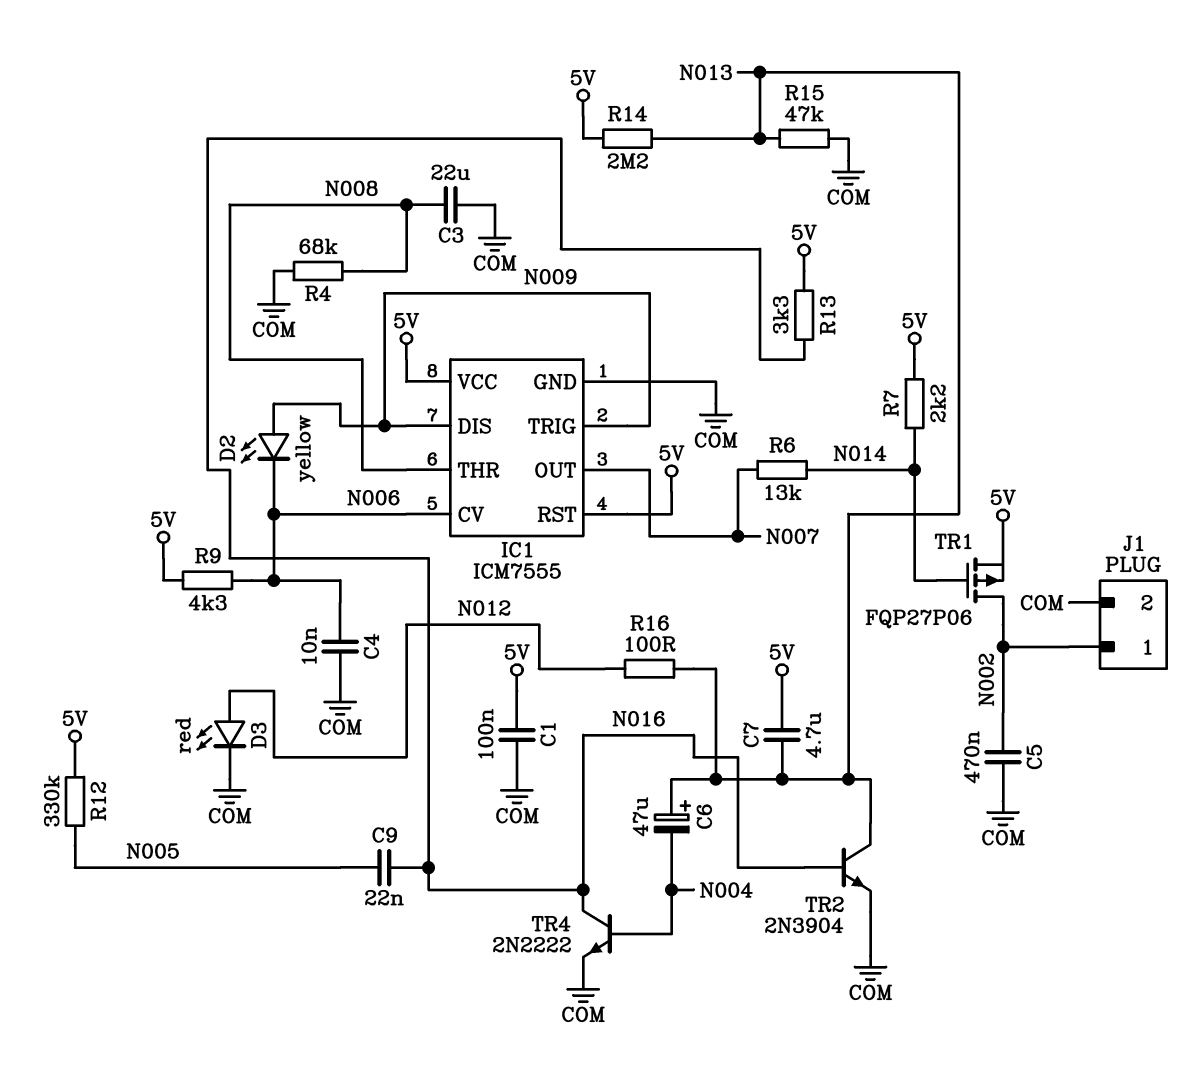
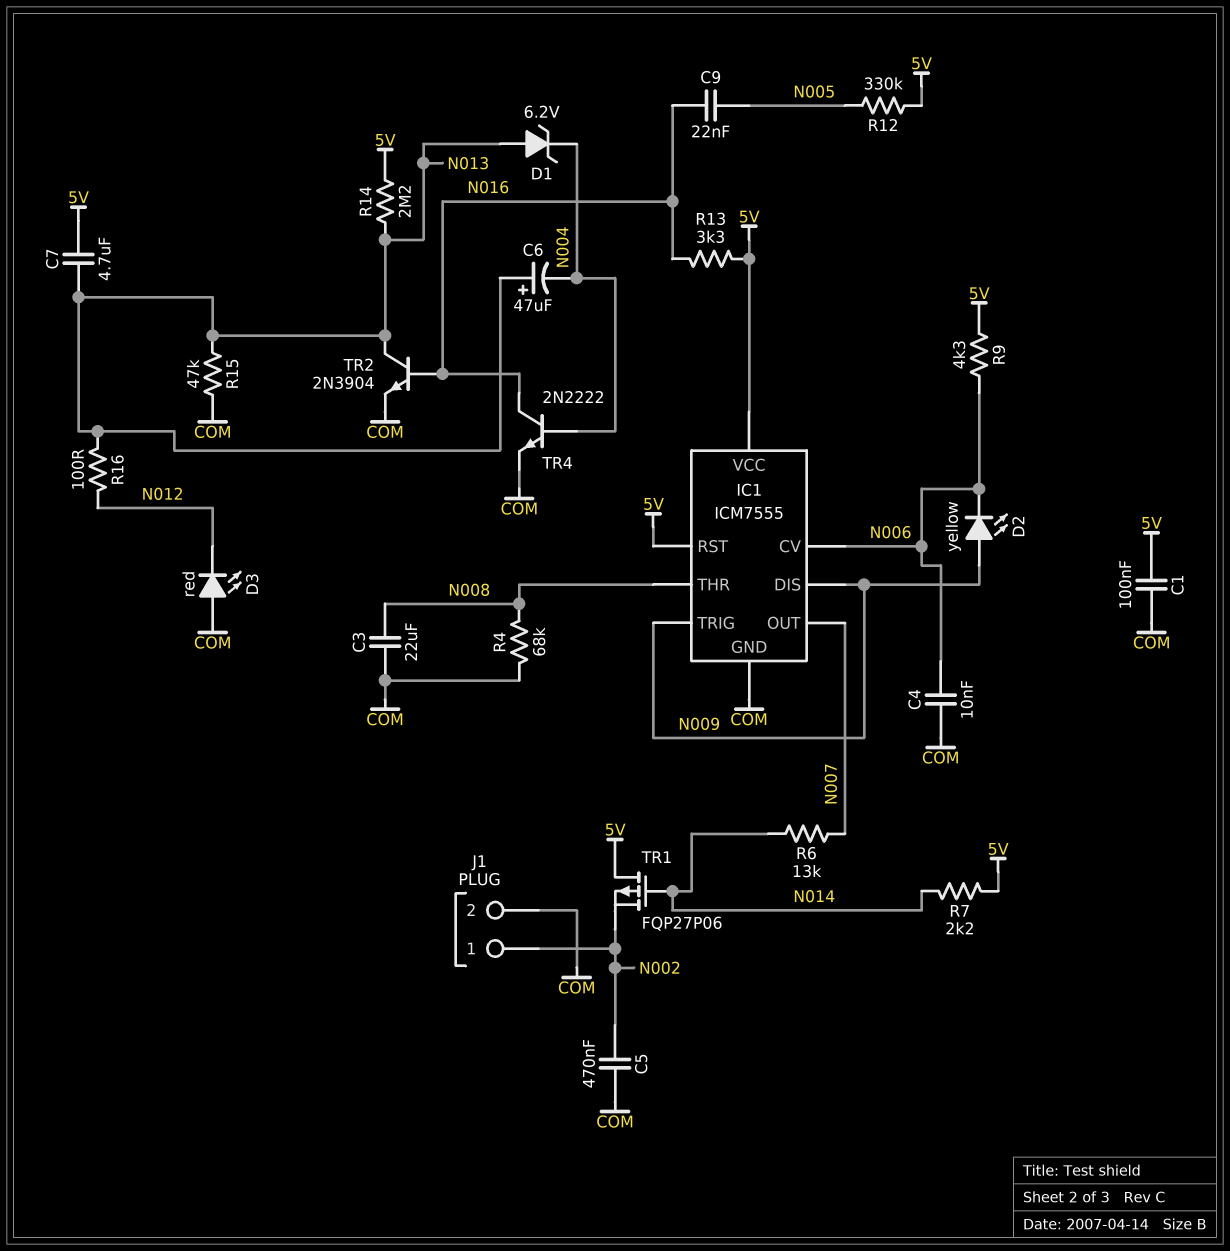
D1: none -> zener 6.2V (A N013, K N004)
D3: LED red (A N012, K COM) -> LED red (A COM, K N012)
TR1: PMOS FQP27P06 (G N014, D N002, S 5V) -> PMOS FQP27P06 (G N014, D 5V, S N002)

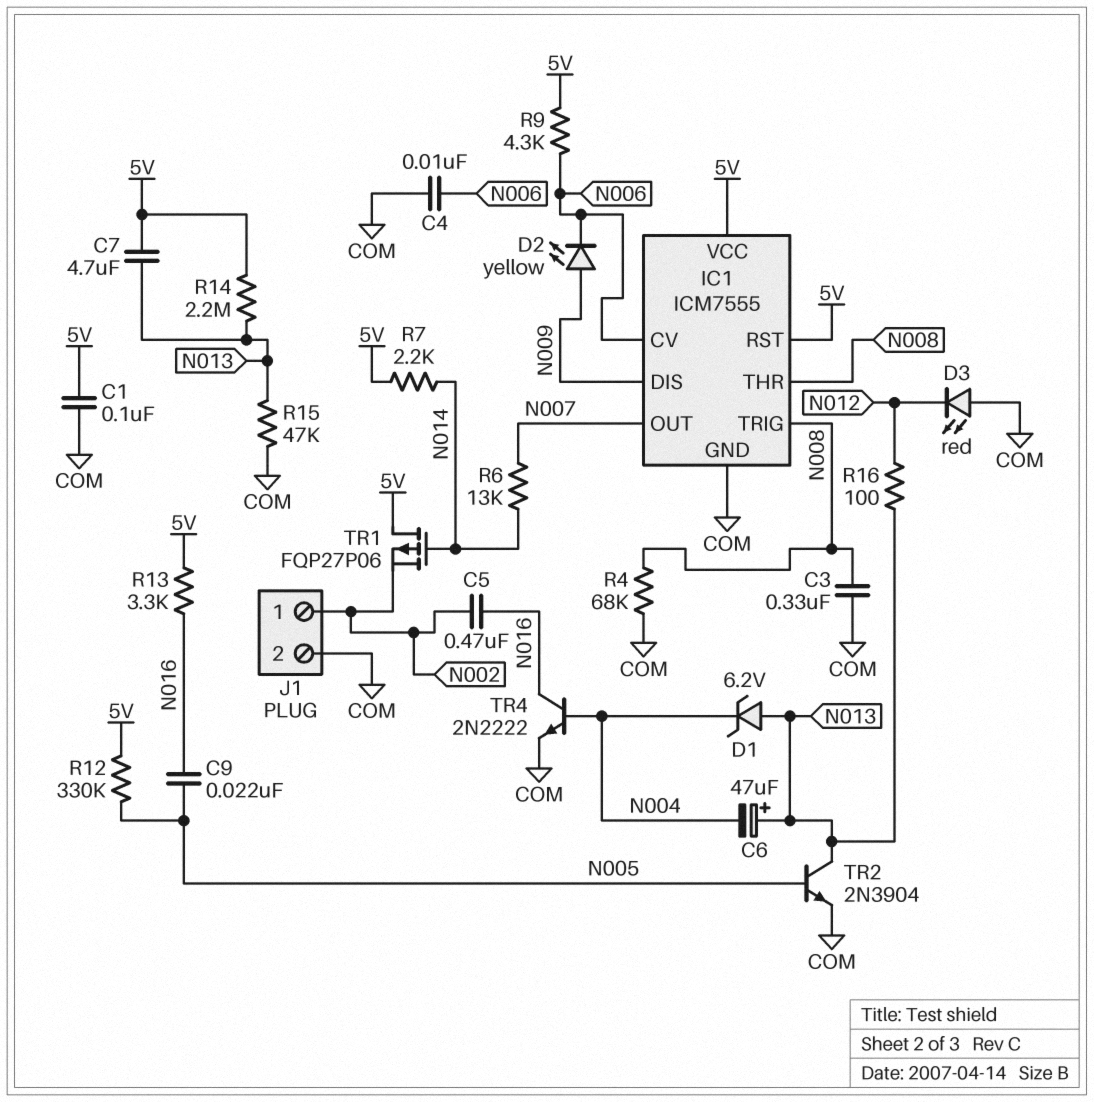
C3: 22uF (COM, N008) -> 330nF (COM, N008)
C5: 470nF (COM, N002) -> 470nF (N002, N016)
IC1 pin TRIG: N009 -> N008
TR2: NPN 2N3904 (B N016, C N013, E COM) -> NPN 2N3904 (B N005, C N013, E COM)

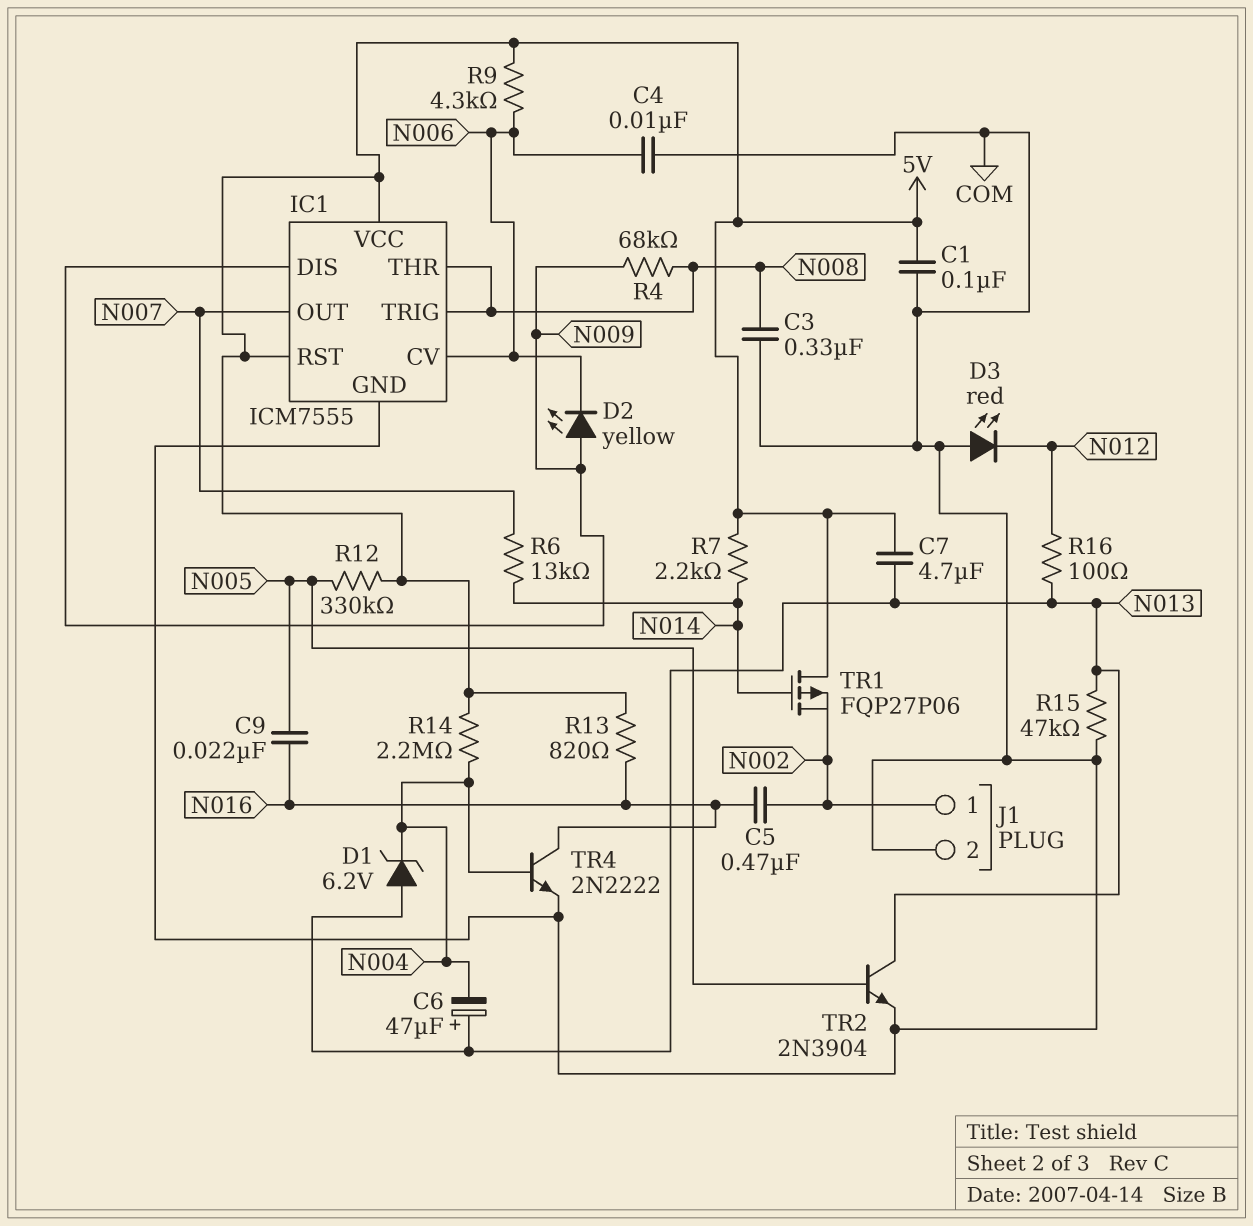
R4: 68k (COM, N008) -> 68k (N008, N009)
R13: 3.3k (5V, N016) -> 820 (5V, N016)
R14: 2.2M (5V, N013) -> 2.2M (5V, N004)

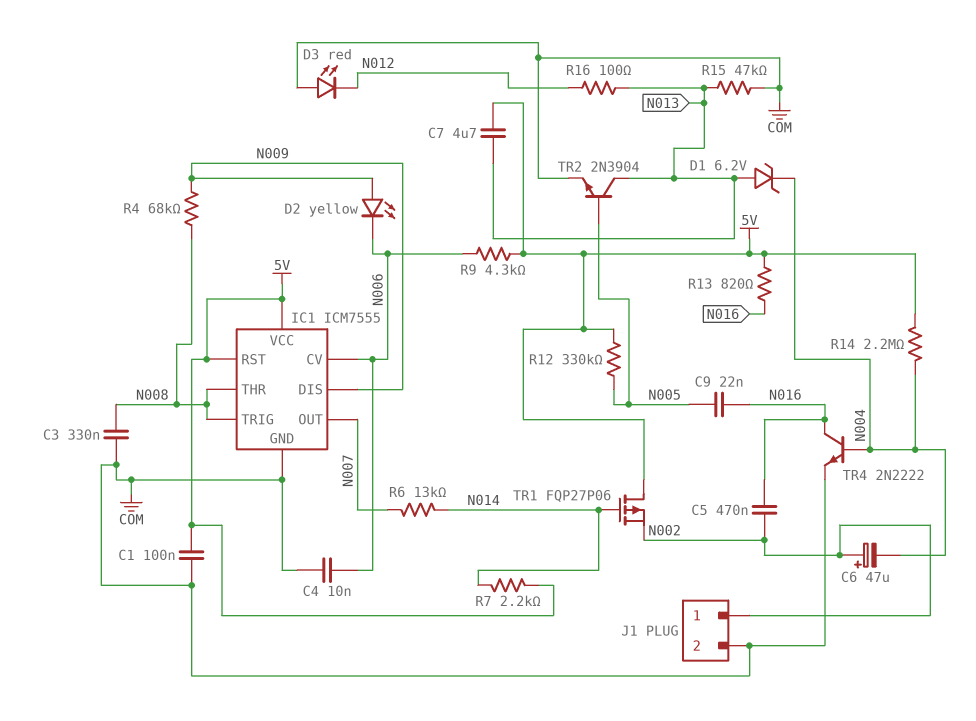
C6: 47uF (plus N013, minus N004) -> 47uF (plus N002, minus N004)

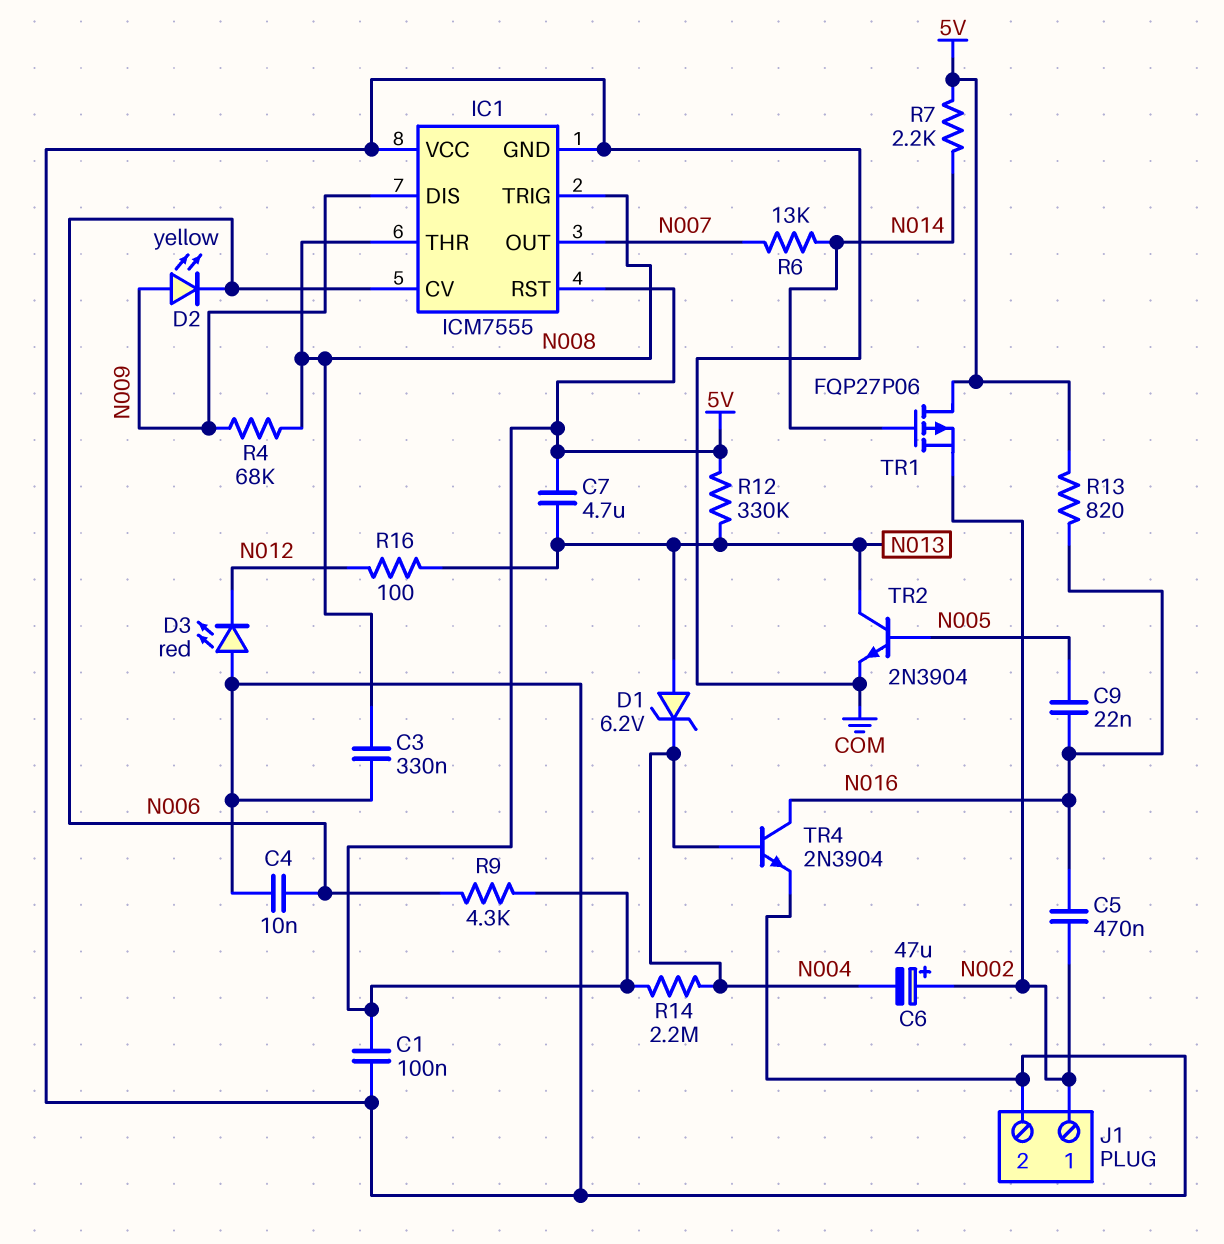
IC1 pin VCC: 5V -> COM
R12: 330k (5V, N005) -> 330k (5V, N013)
R15: 47k (COM, N013) -> none
TR4: NPN 2N2222 (B N004, C N016, E COM) -> NPN 2N3904 (B N004, C N016, E COM)

